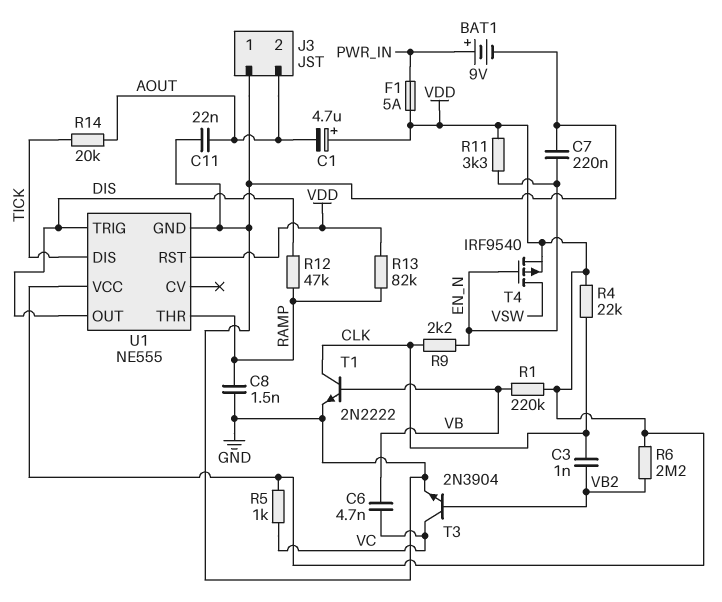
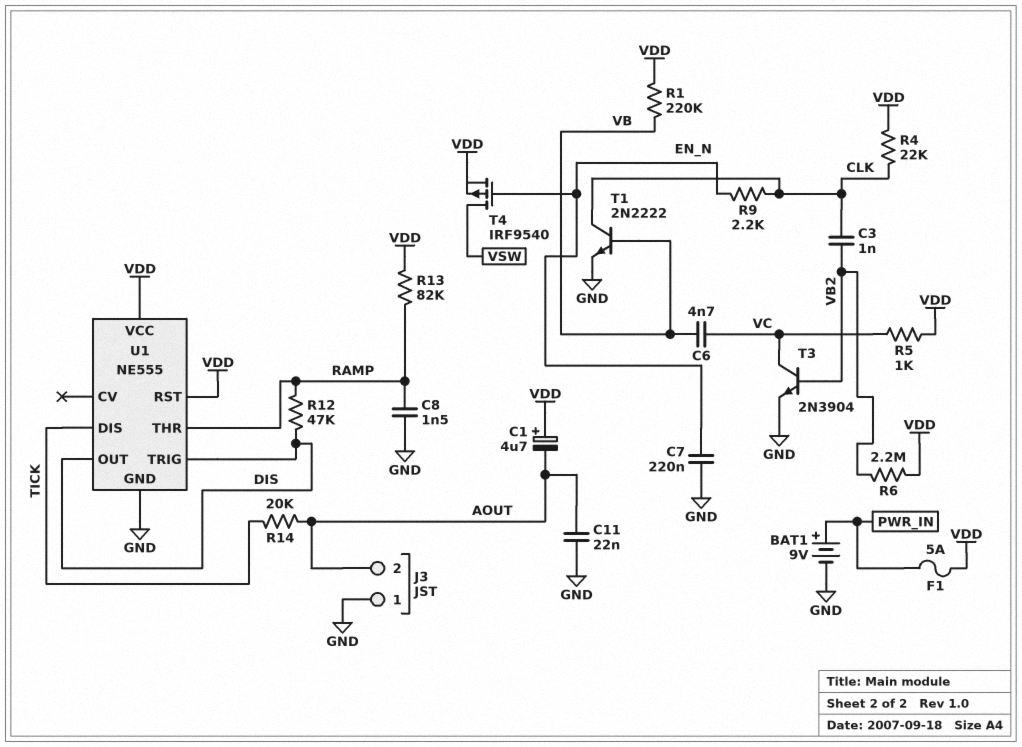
R11: 3.3k (EN_N, VDD) -> none

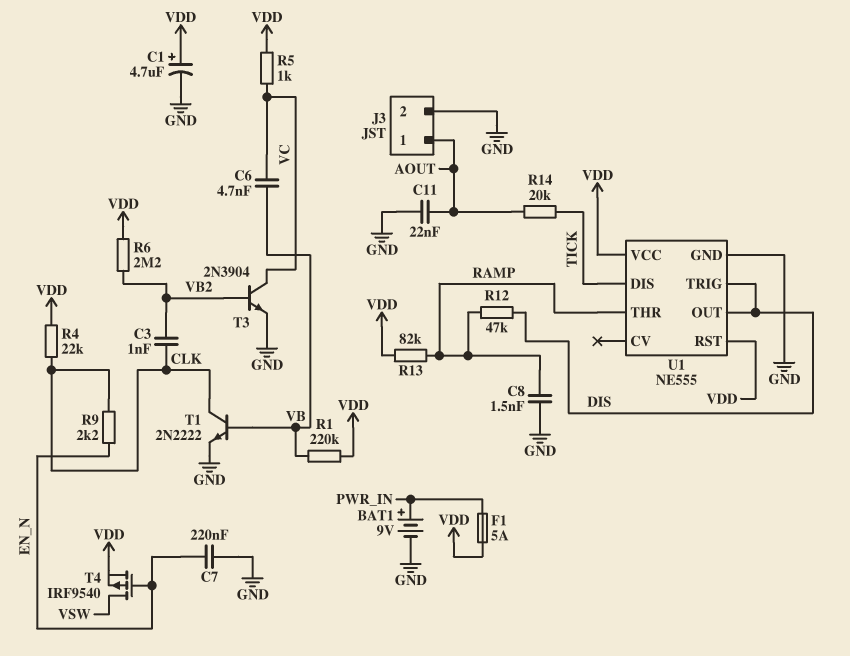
C1: 4.7uF (plus VDD, minus AOUT) -> 4.7uF (plus VDD, minus GND)
J3 pin 1: GND -> AOUT
J3 pin 2: AOUT -> GND

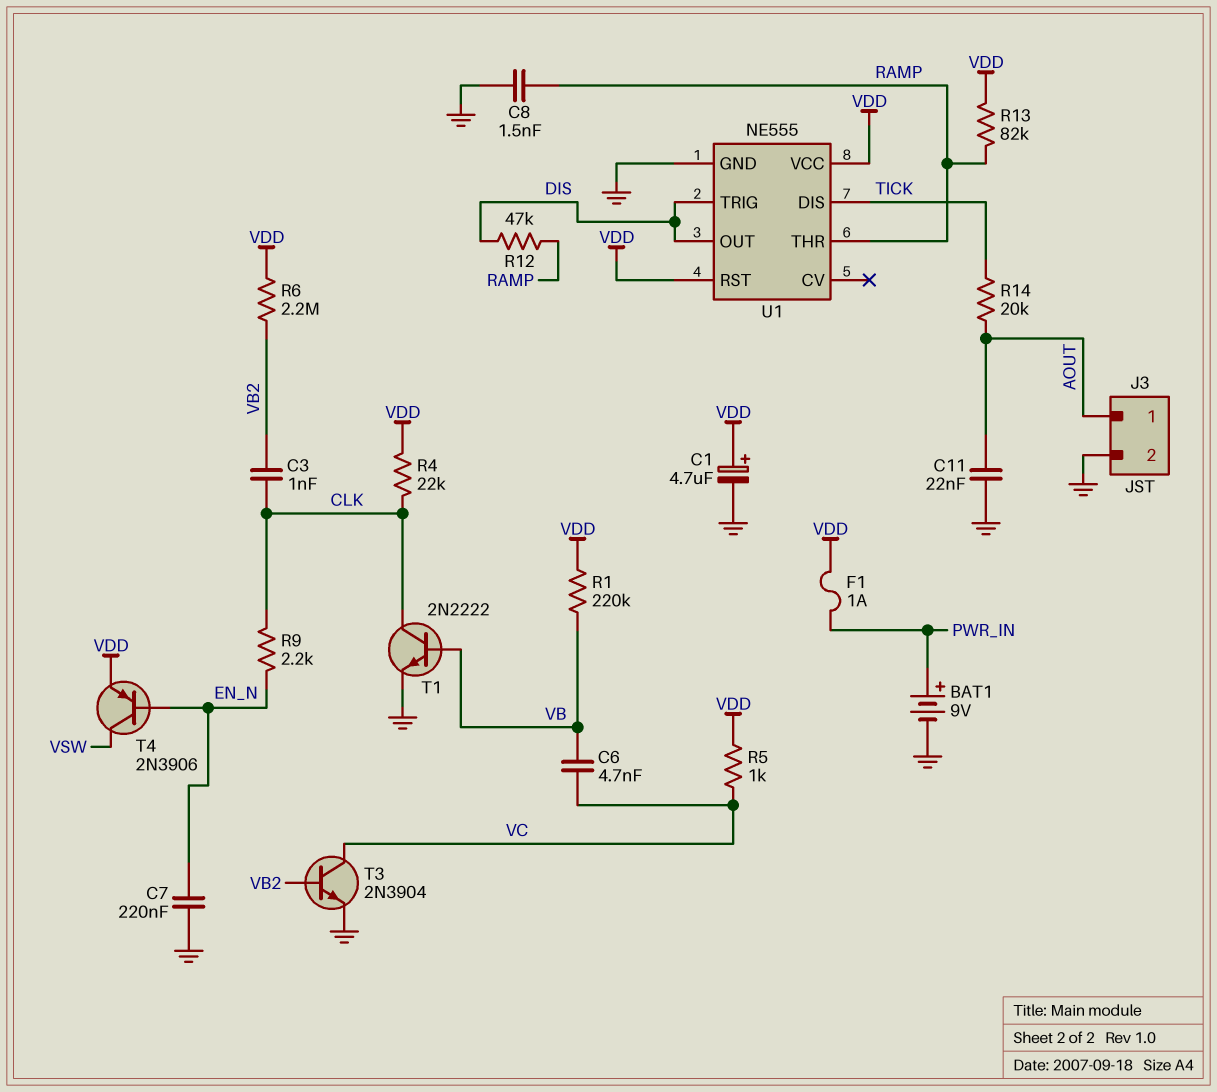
F1: 5A (PWR_IN, VDD) -> 1A (PWR_IN, VDD)
T4: PMOS IRF9540 (G EN_N, D VSW, S VDD) -> PNP 2N3906 (B EN_N, C VSW, E VDD)

